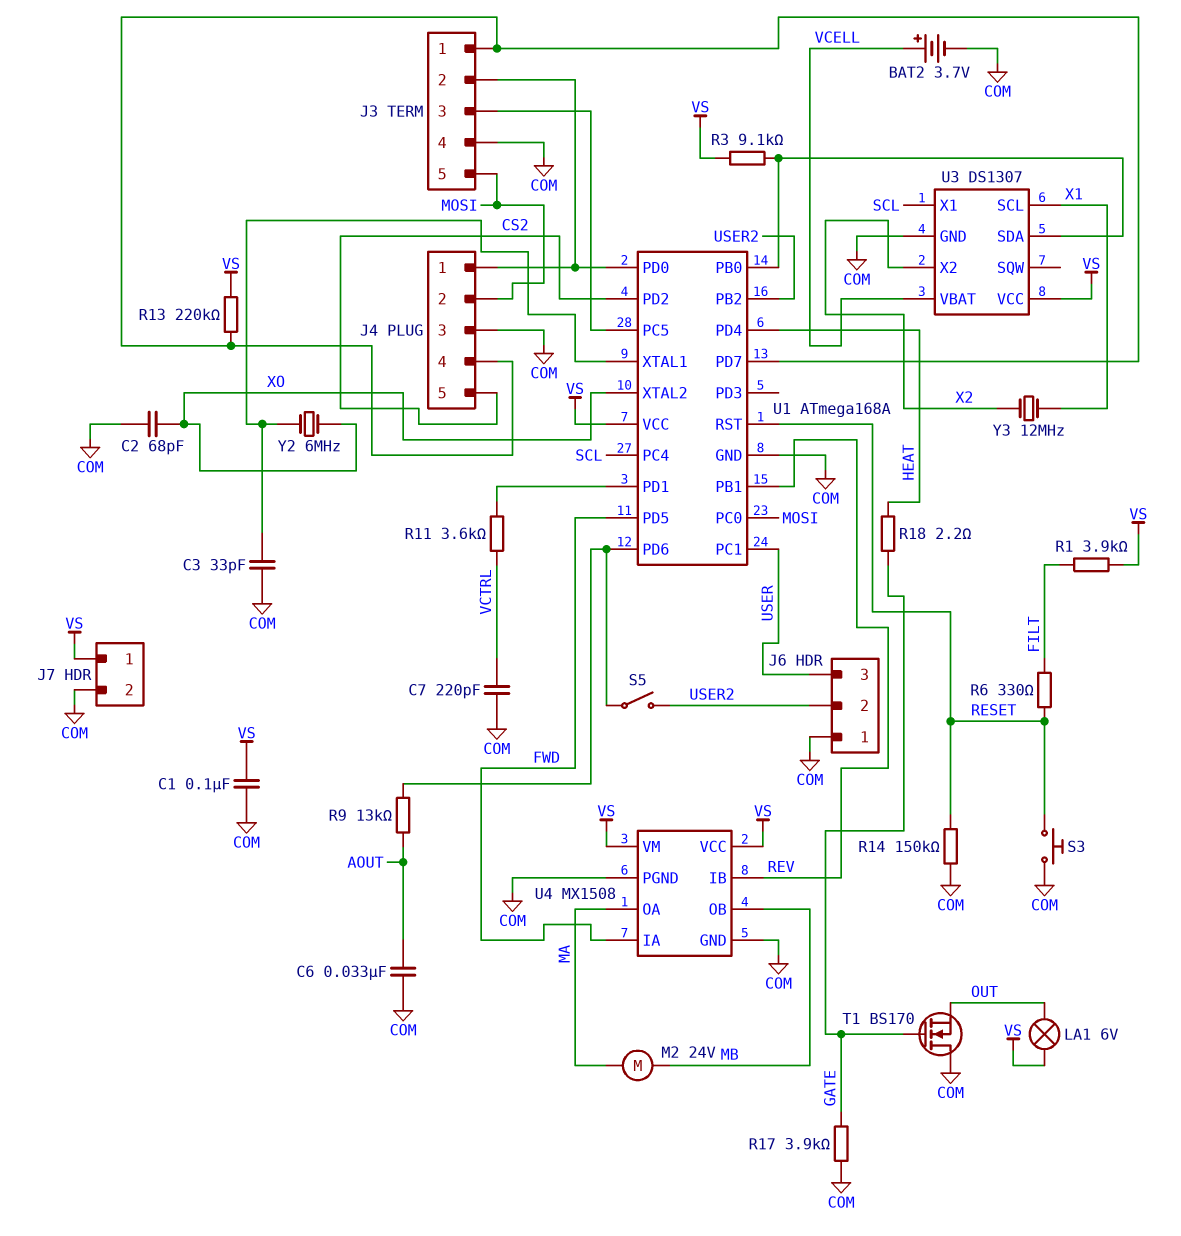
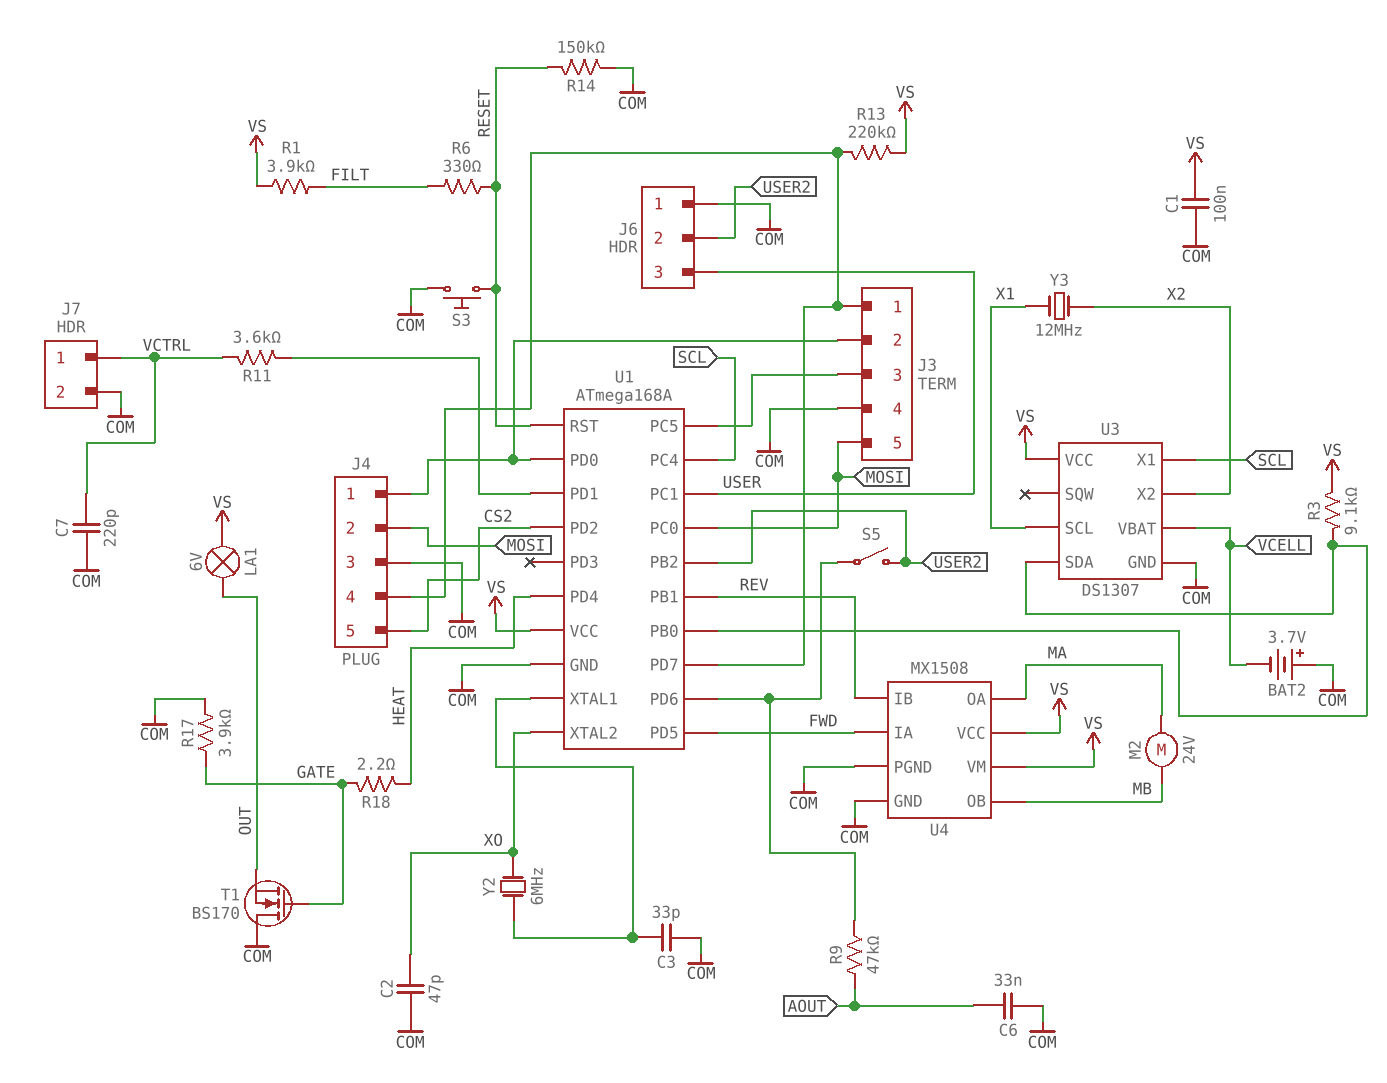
BAT2: 3.7V (plus VCELL, minus COM) -> 3.7V (plus COM, minus VCELL)
C2: 68pF (COM, XO) -> 47pF (COM, XO)
J7 pin 1: VS -> VCTRL
R9: 13k (AOUT, U1/PD6) -> 47k (AOUT, U1/PD6)

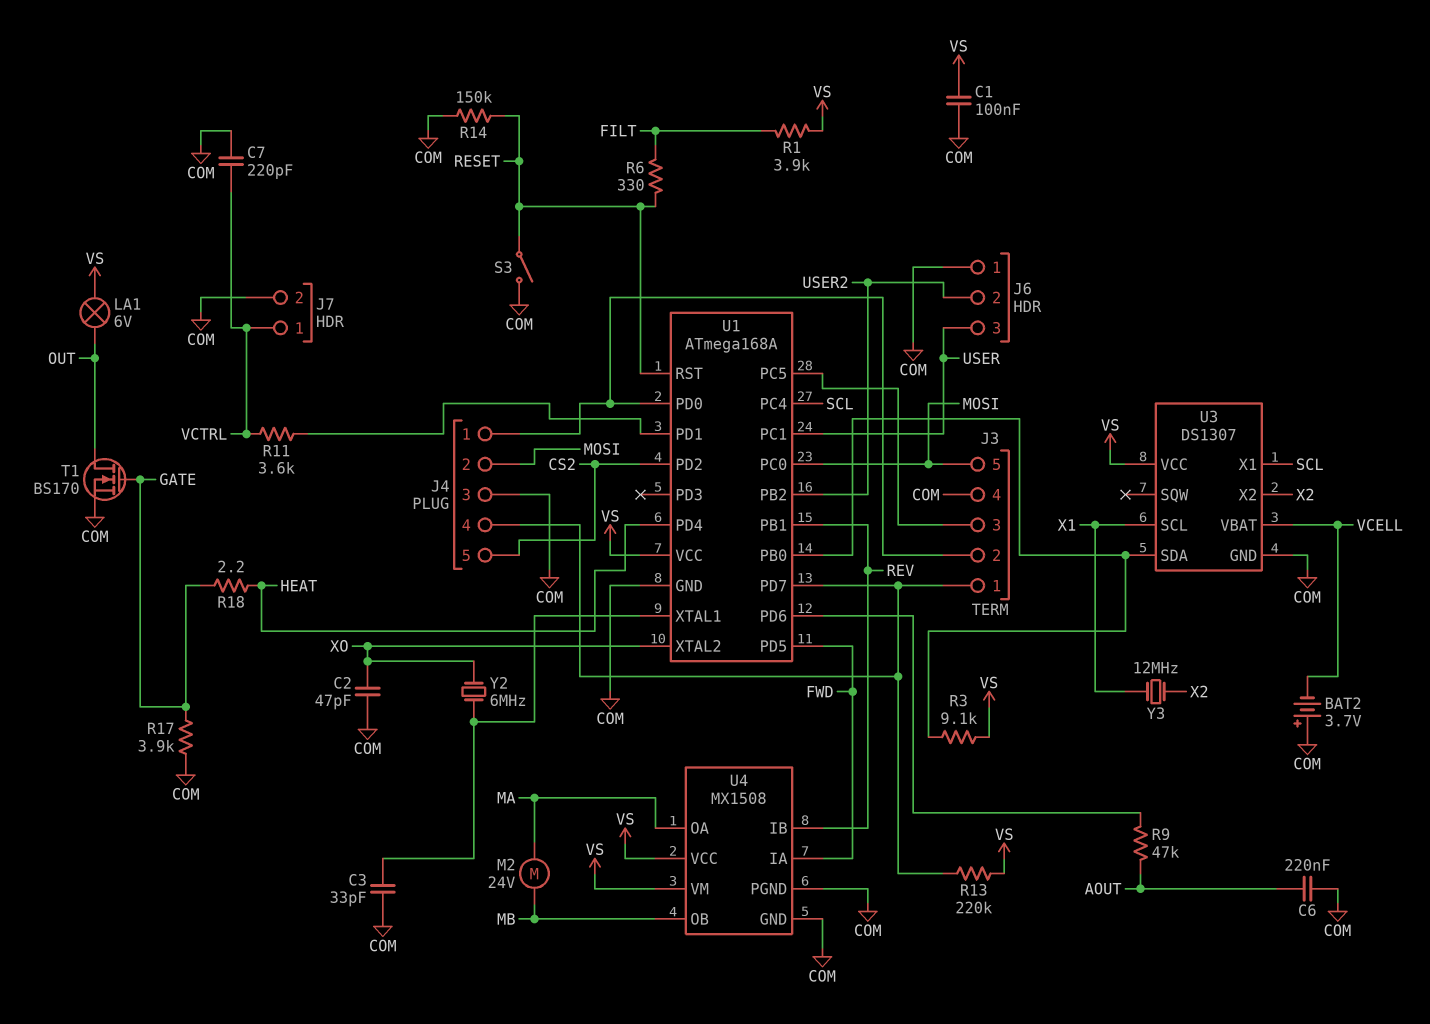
C6: 33nF (AOUT, COM) -> 220nF (AOUT, COM)
S3: button (COM, RESET) -> switch (COM, RESET)
S5: switch (U1/PD6, USER2) -> none
T1: NMOS BS170 (G GATE, D COM, S OUT) -> NMOS BS170 (G GATE, D OUT, S COM)

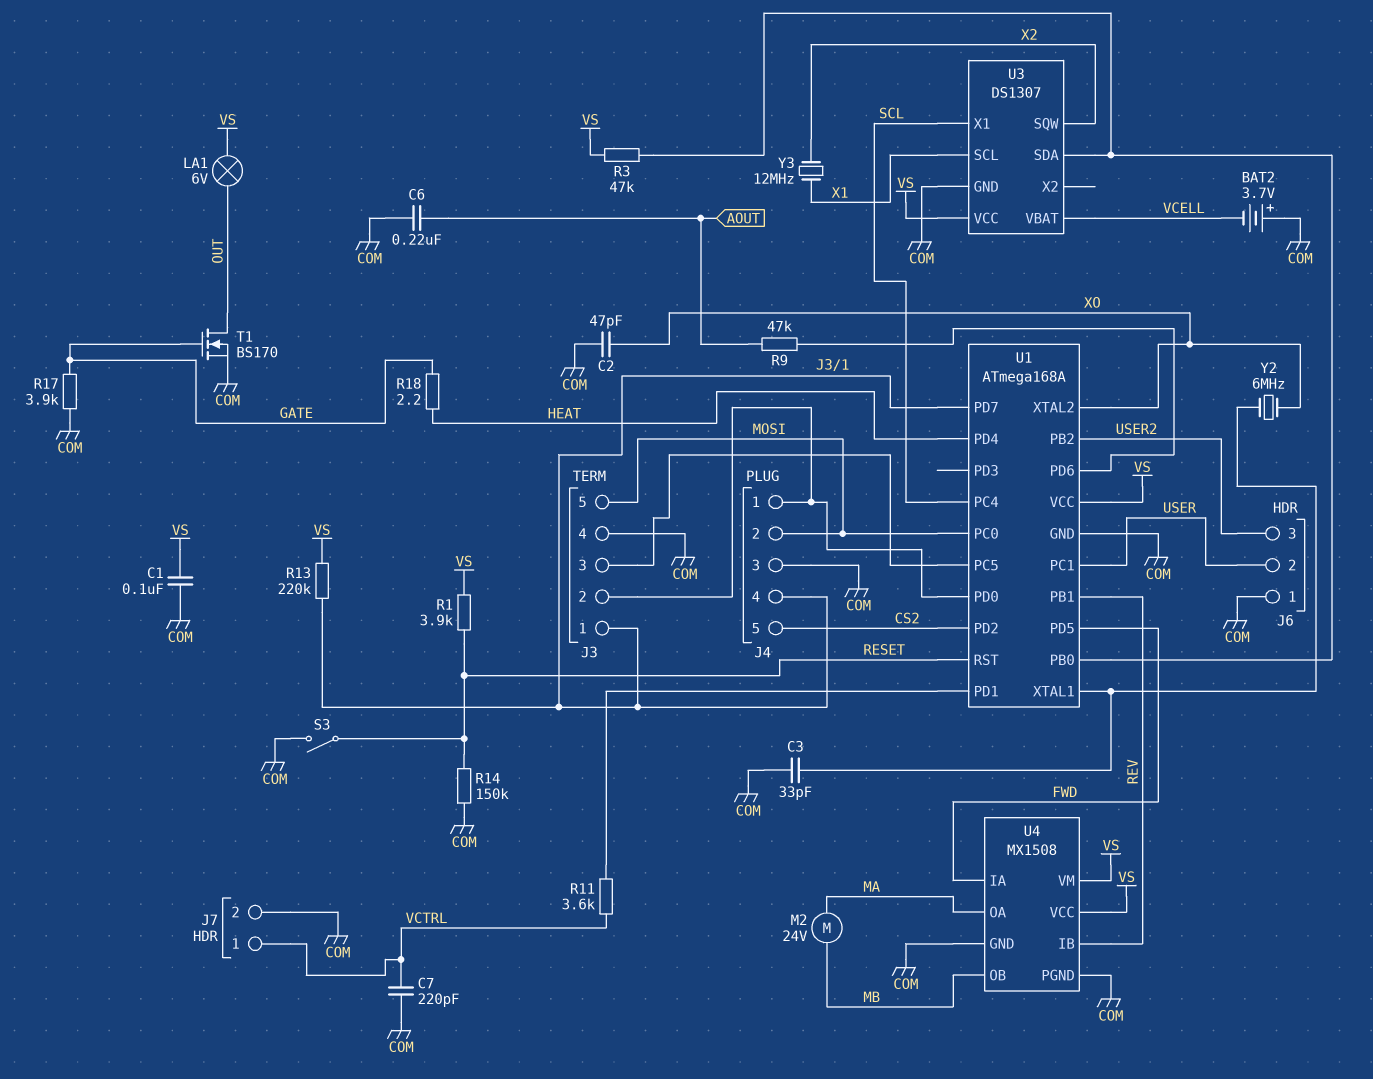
J6 pin 2: USER2 -> USER
J6 pin 3: USER -> USER2
R1: 3.9k (FILT, VS) -> 3.9k (RESET, VS)
R3: 9.1k (U1/PB0, VS) -> 47k (U1/PB0, VS)
R6: 330 (FILT, RESET) -> none
U3 pin SQW: none -> X2
U3 pin X2: X2 -> none

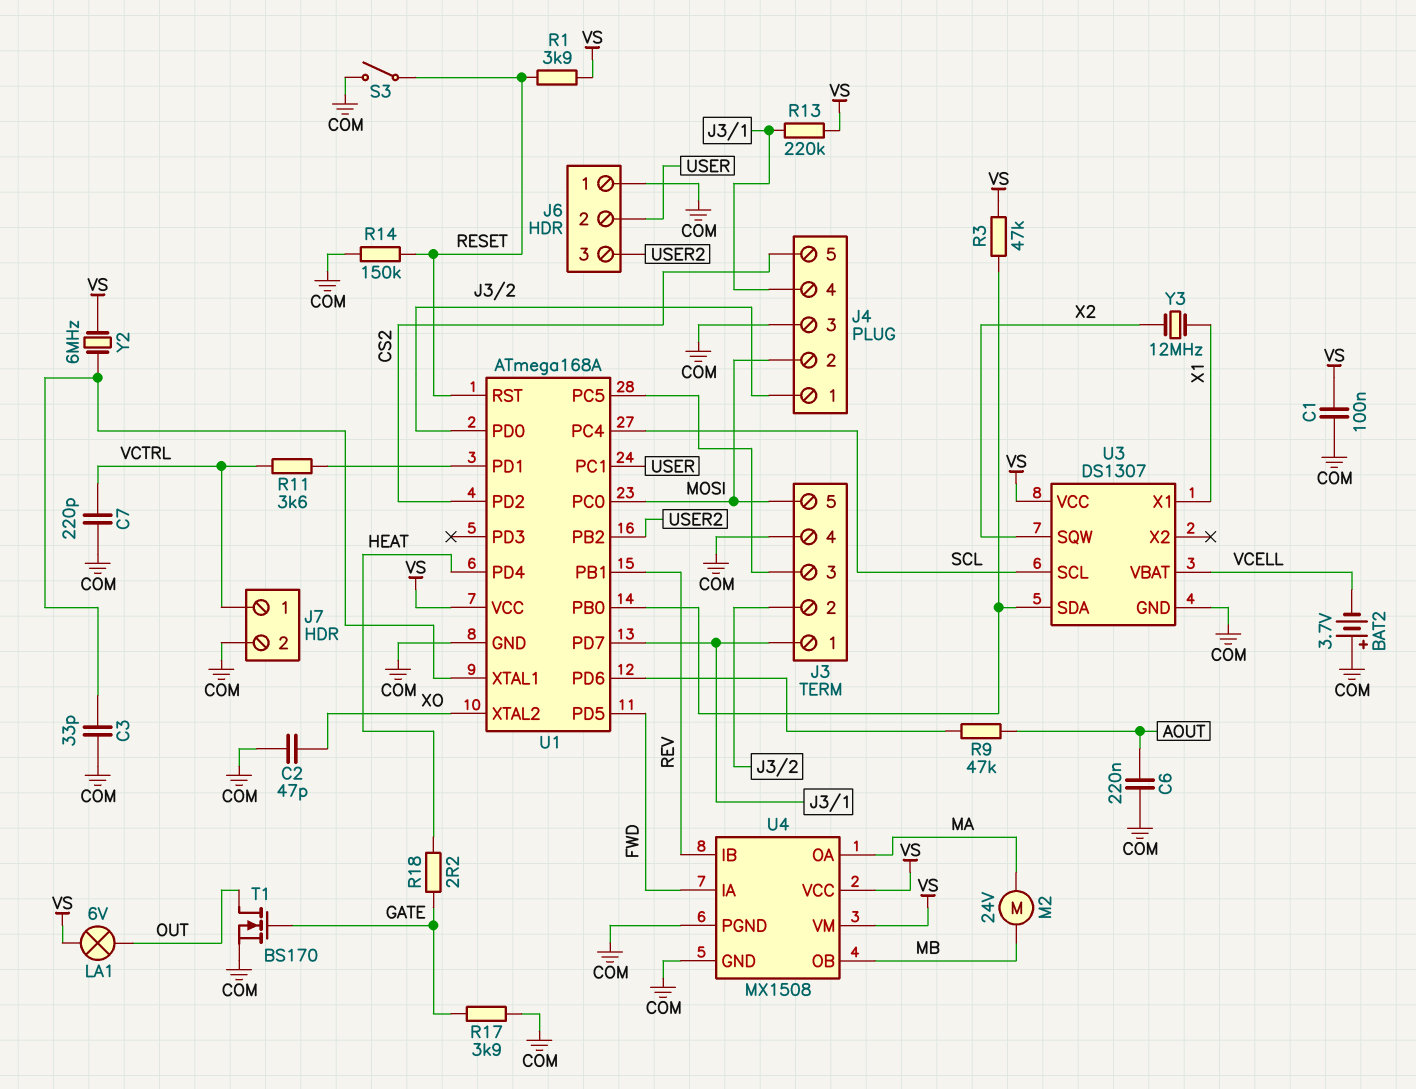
U3 pin SCL: X1 -> SCL
U3 pin X1: SCL -> X1
Y2: 6MHz (U1/XTAL1, XO) -> 6MHz (U1/XTAL1, VS)

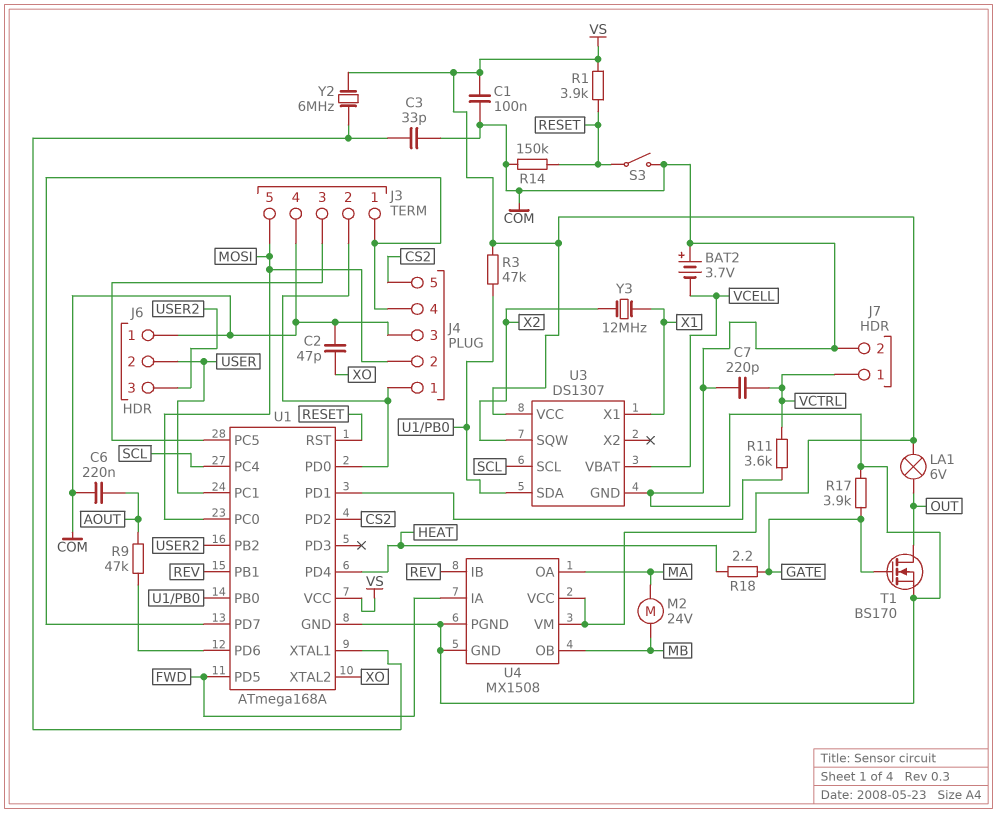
R13: 220k (J3/1, VS) -> none

